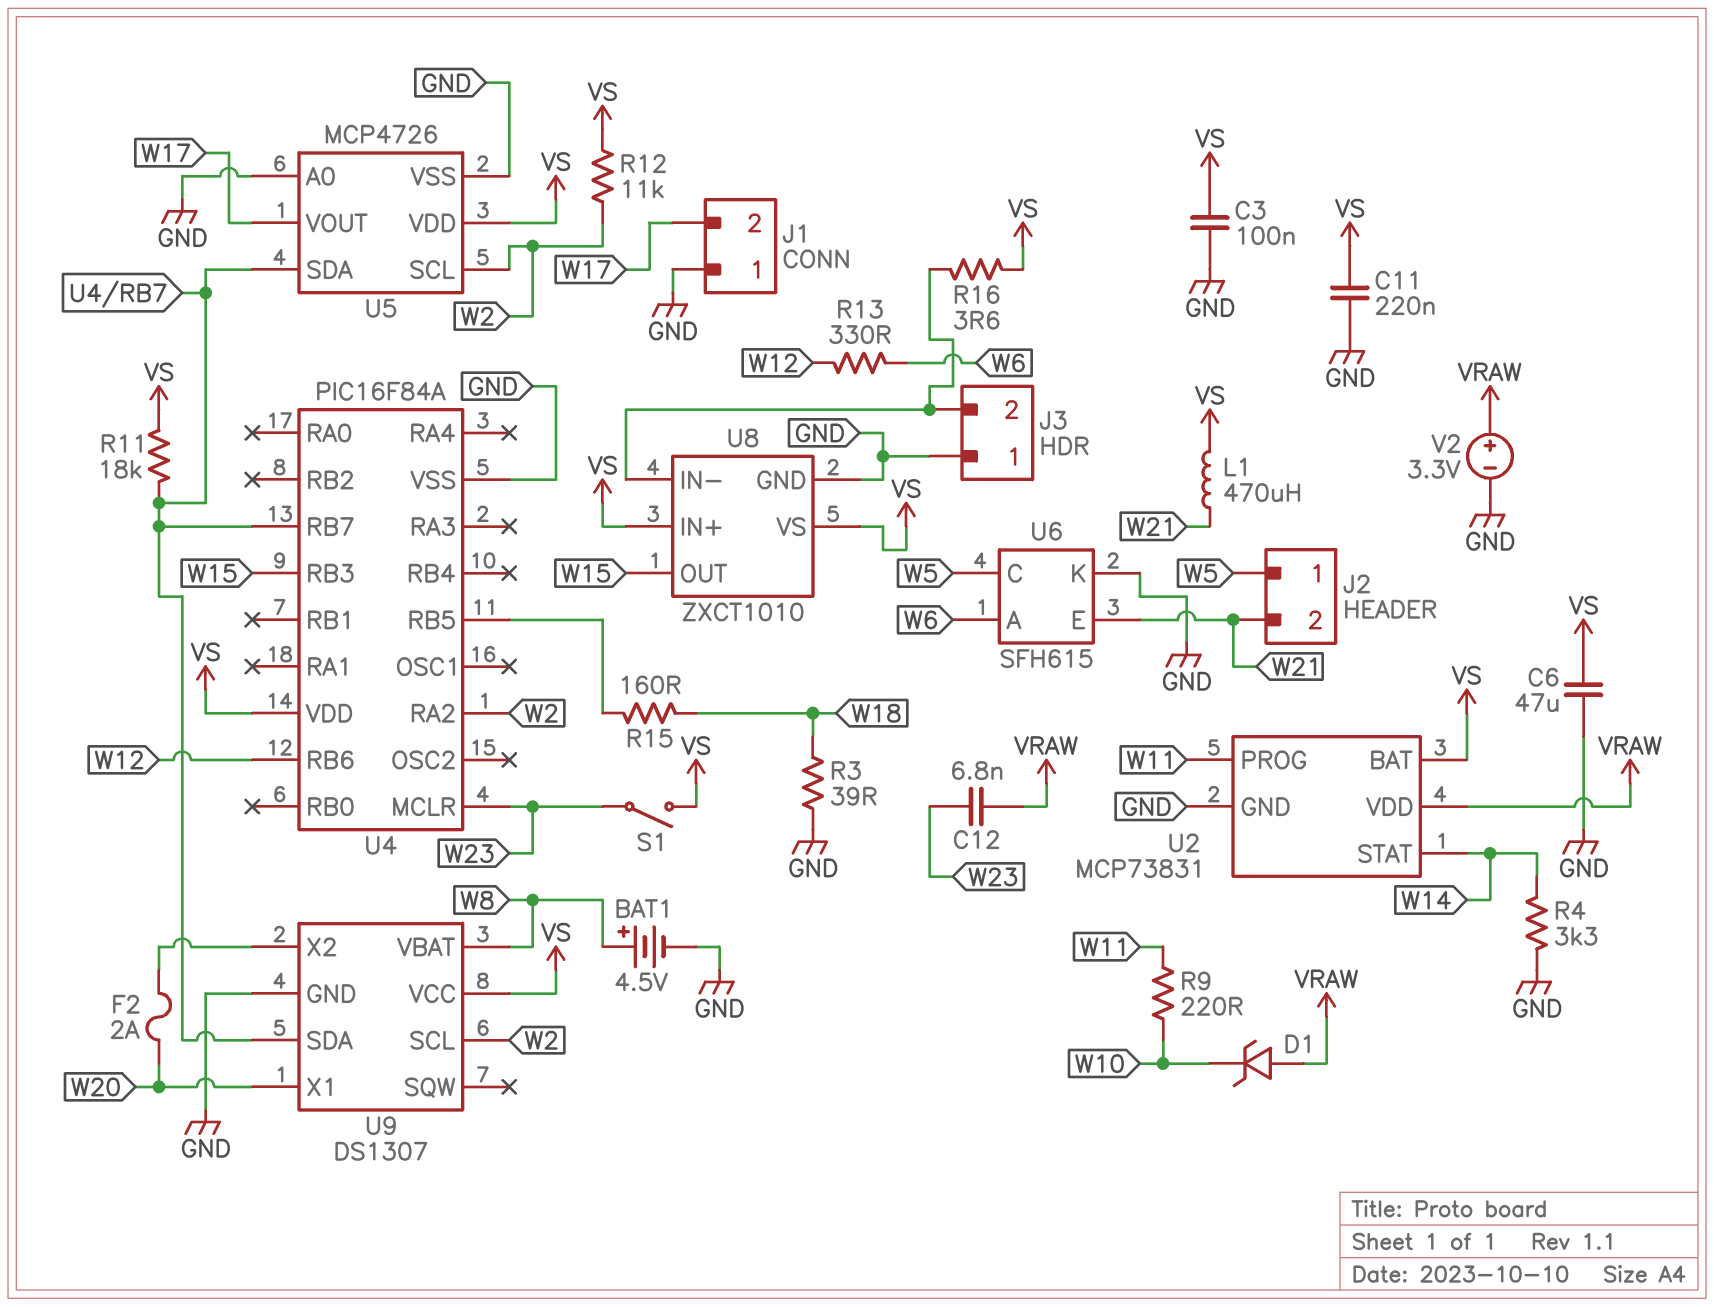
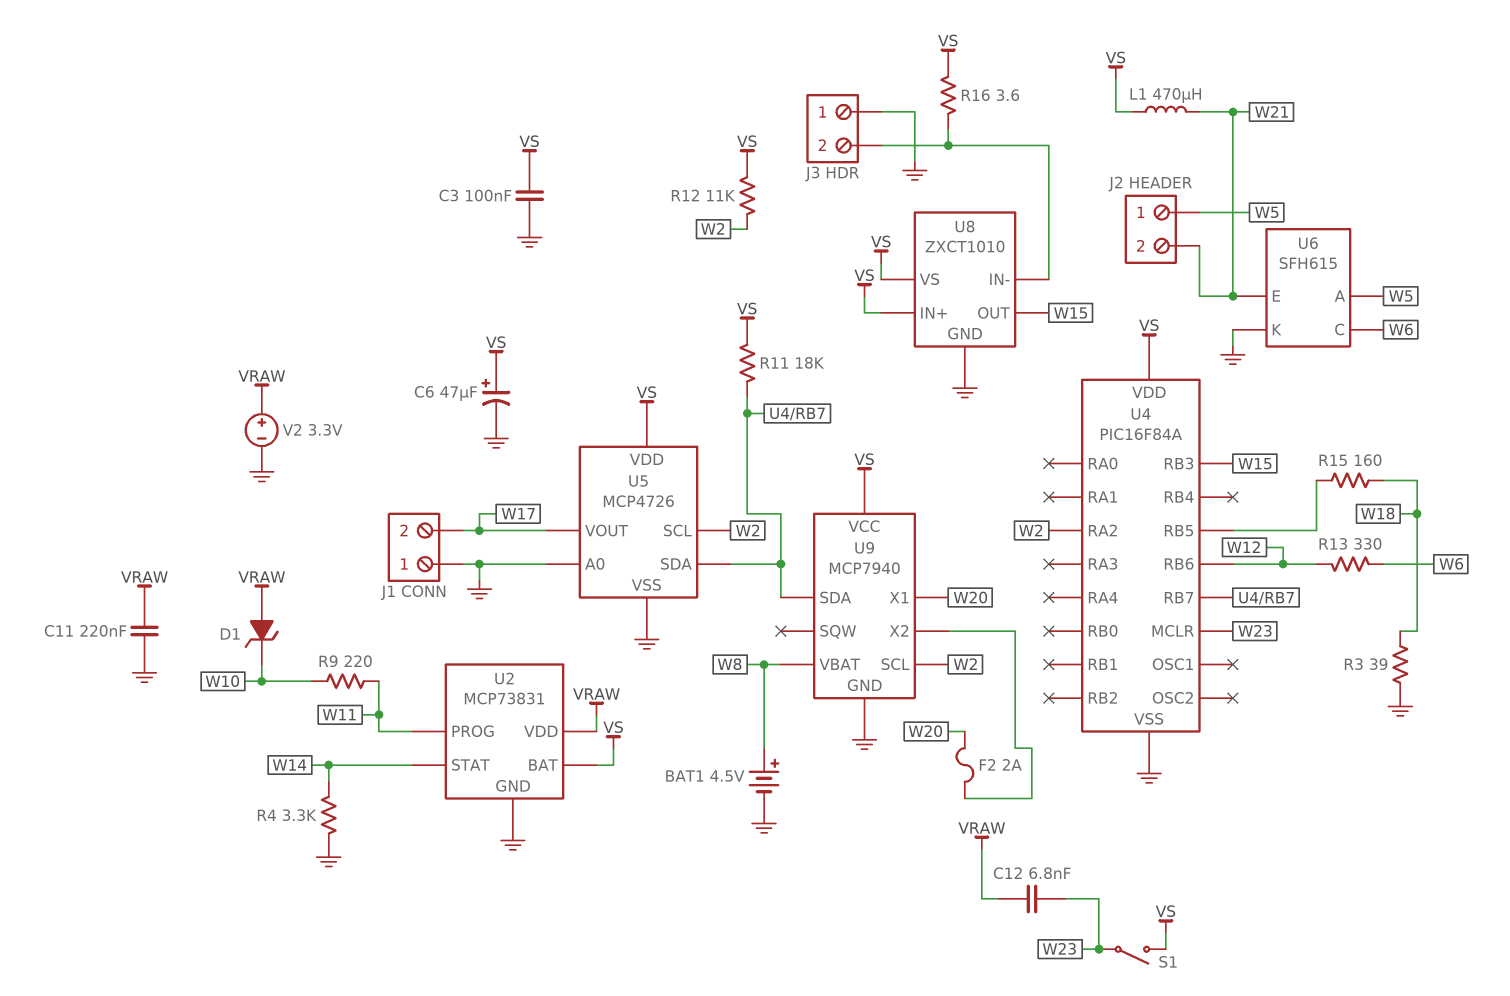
C6: 47uF (GND, VS) -> 47uF (plus VS, minus GND)
C11: 220nF (GND, VS) -> 220nF (GND, VRAW)
U6 pin A: W6 -> W5
U6 pin C: W5 -> W6
U9: DS1307 -> MCP7940

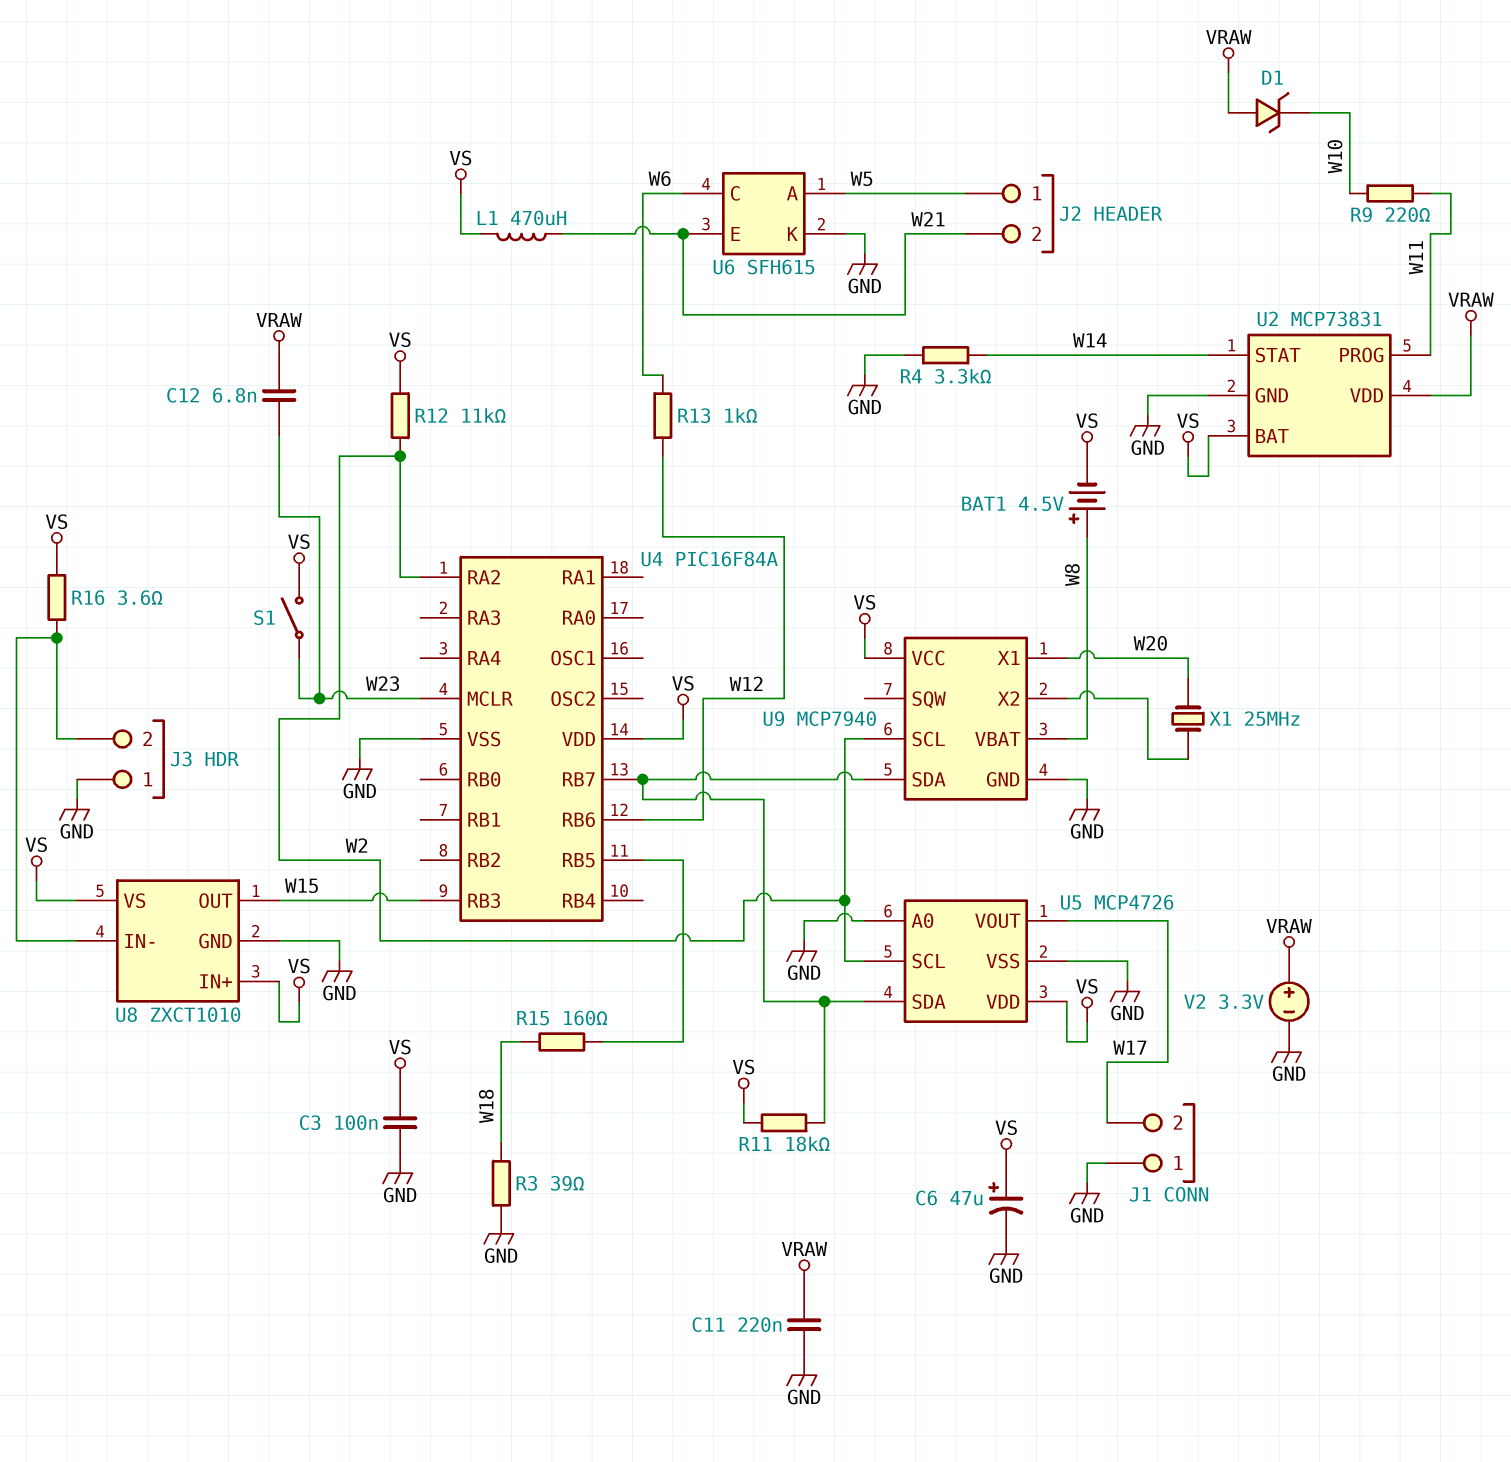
BAT1: 4.5V (plus W8, minus GND) -> 4.5V (plus W8, minus VS)
F2: 2A (U9/X2, W20) -> none
R13: 330 (W6, W12) -> 1k (W6, W12)
X1: none -> 25MHz (U9/X2, W20)

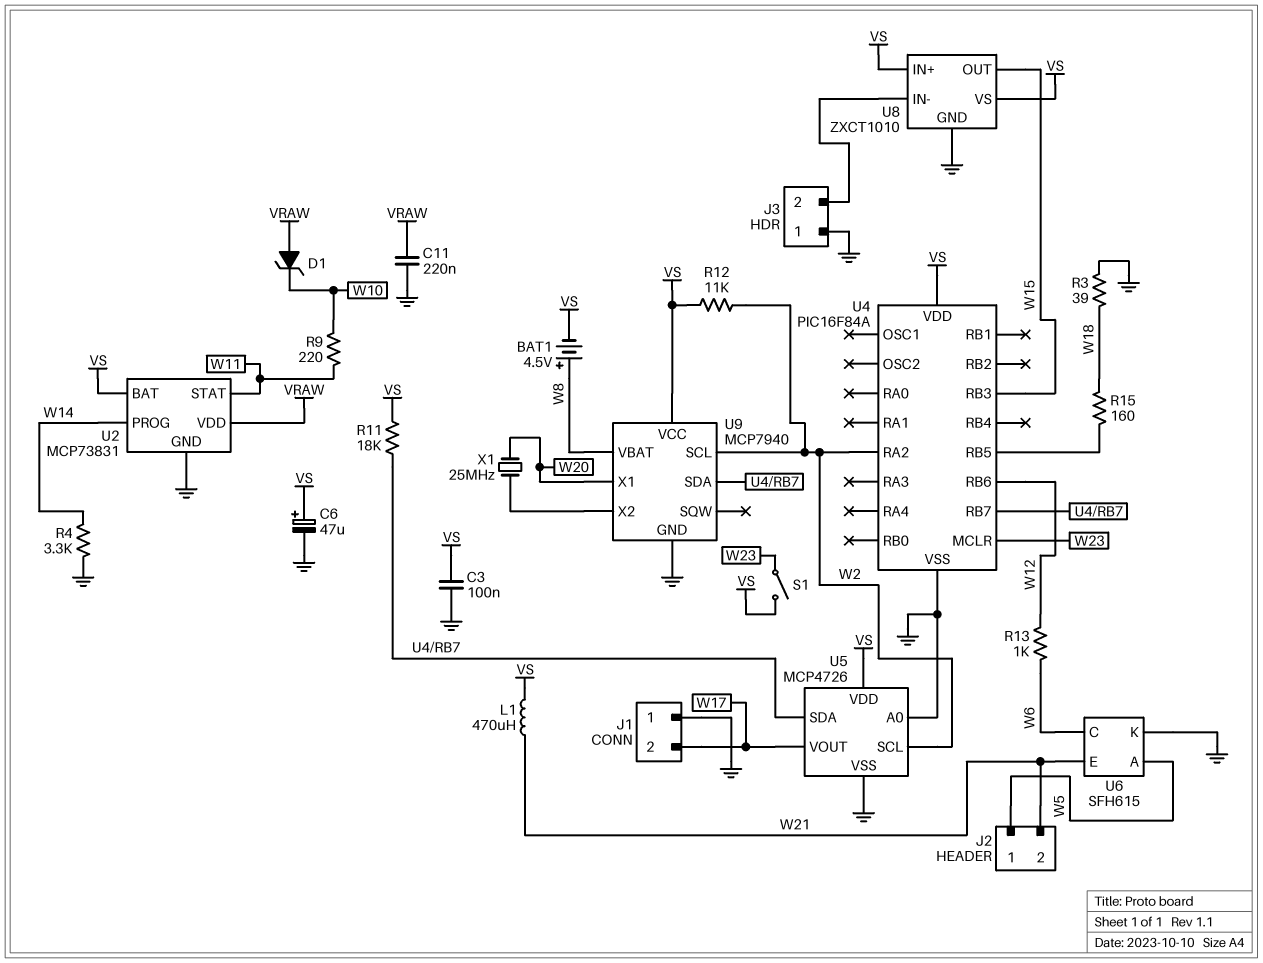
C12: 6.8nF (VRAW, W23) -> none
R16: 3.6 (J3/2, VS) -> none
U2 pin PROG: W11 -> W14
U2 pin STAT: W14 -> W11
V2: 3.3V (plus VRAW, minus GND) -> none

